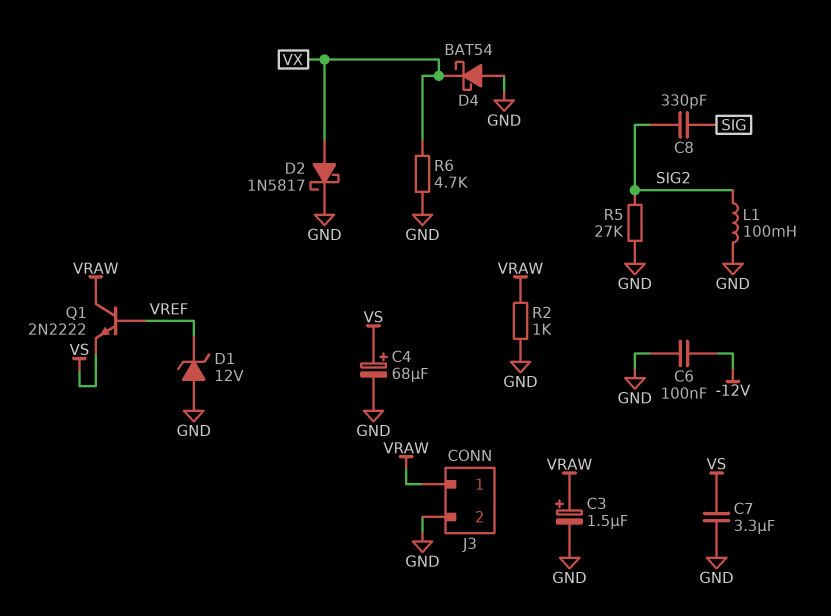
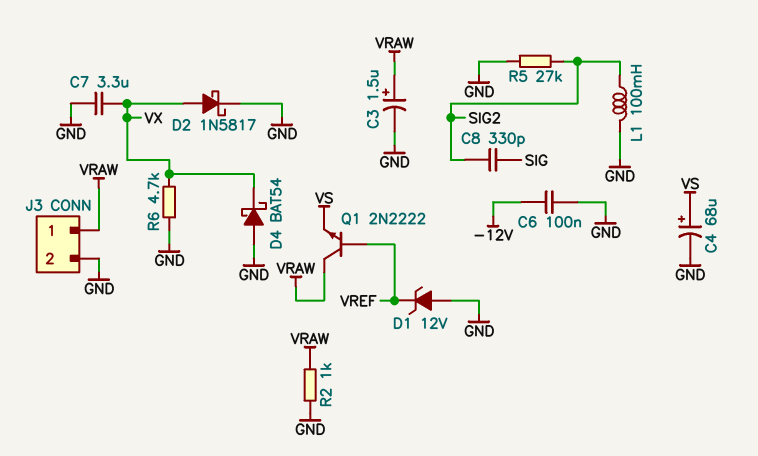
C7: 3.3uF (GND, VS) -> 3.3uF (GND, VX)

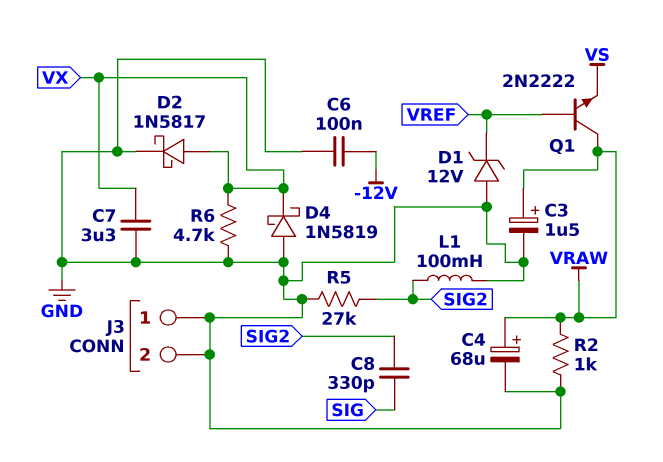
C4: 68uF (plus VS, minus GND) -> 68uF (plus VRAW, minus GND)
D4: schottky BAT54 (A GND, K VX) -> schottky 1N5819 (A GND, K VX)
J3 pin 1: VRAW -> GND

